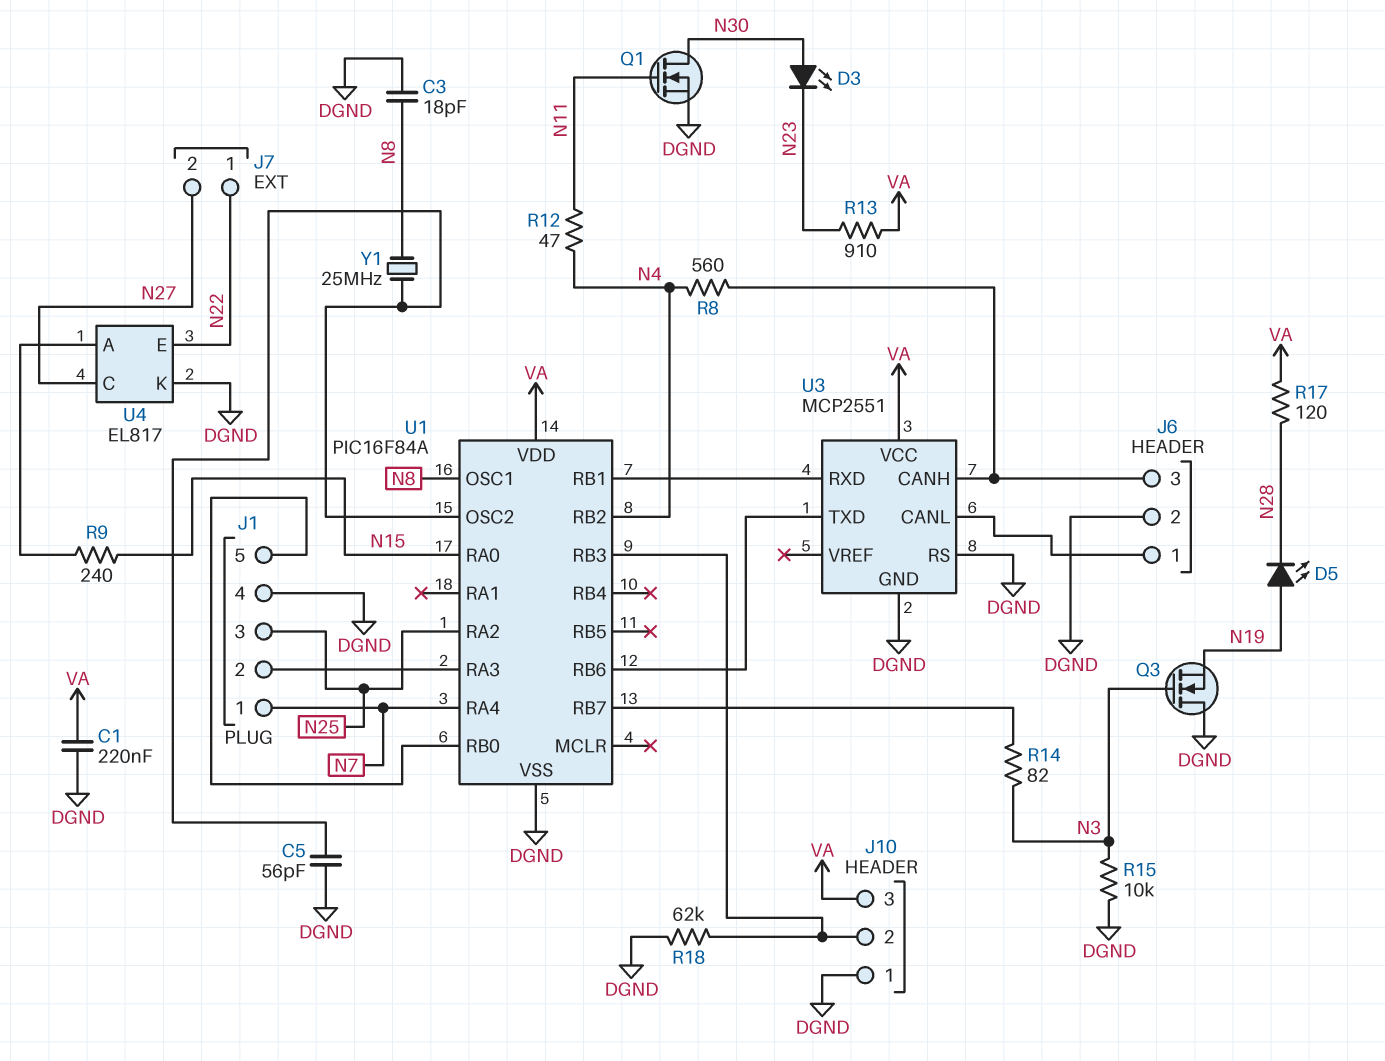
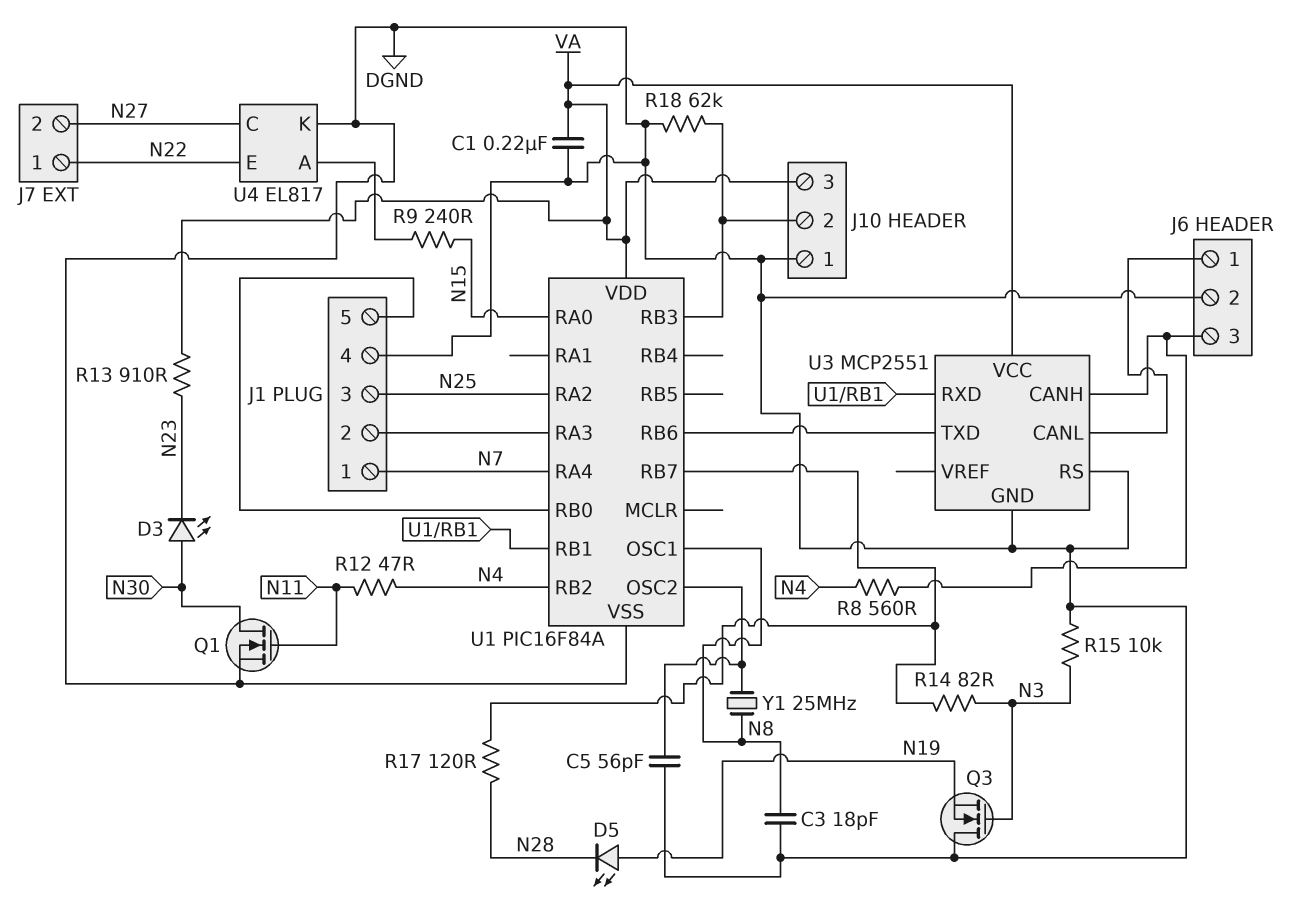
R17: 120 (N28, VA) -> 120 (N28, U1/RB7)

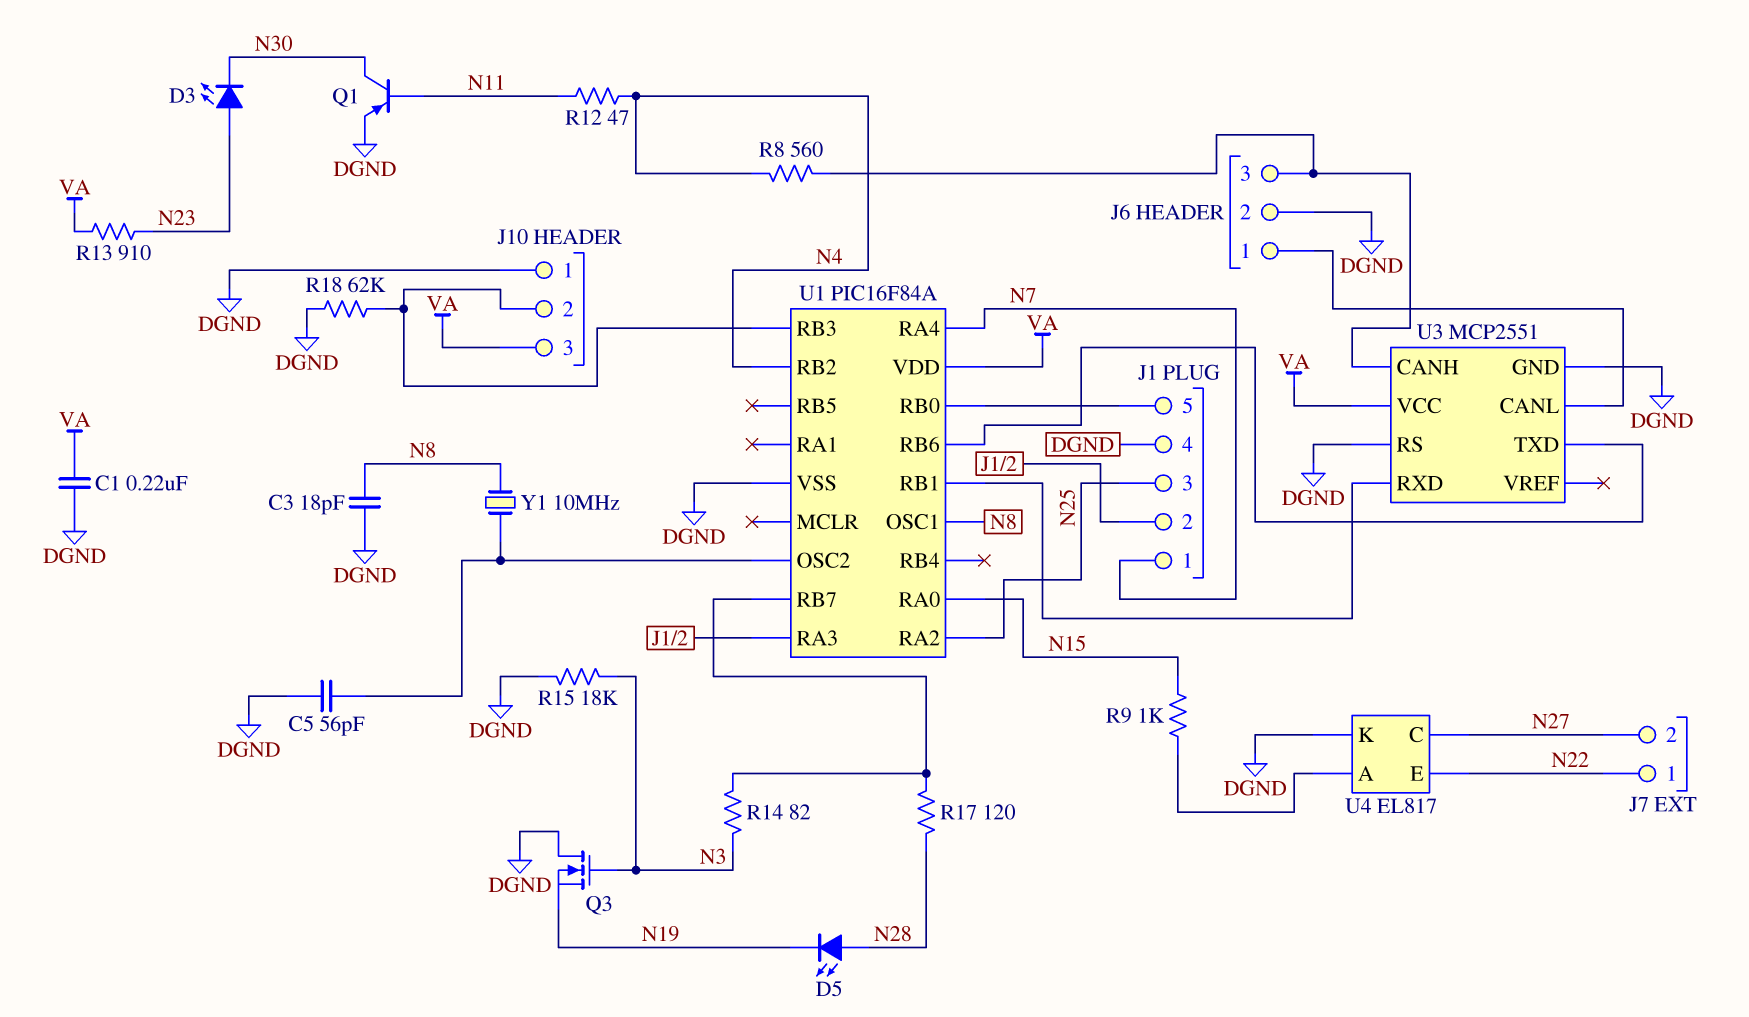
D3: LED (A N30, K N23) -> LED (A N23, K N30)
D5: LED (A N19, K N28) -> LED (A N28, K N19)
Q1: NMOS (G N11, D N30, S DGND) -> PNP (B N11, C N30, E DGND)
R9: 240 (N15, U4/A) -> 1k (N15, U4/A)
R15: 10k (DGND, N3) -> 18k (DGND, N3)
Y1: 25MHz (N8, U1/OSC2) -> 10MHz (N8, U1/OSC2)

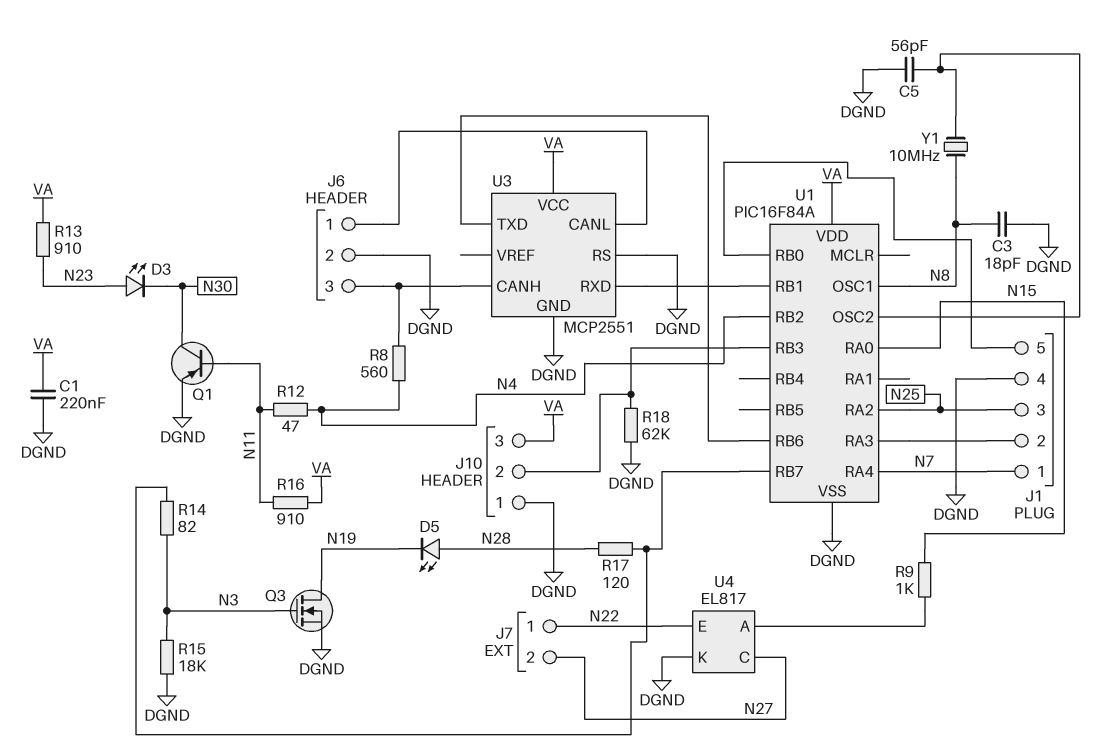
Q3: NMOS (G N3, D DGND, S N19) -> NMOS (G N3, D N19, S DGND)
R16: none -> 910 (N11, VA)

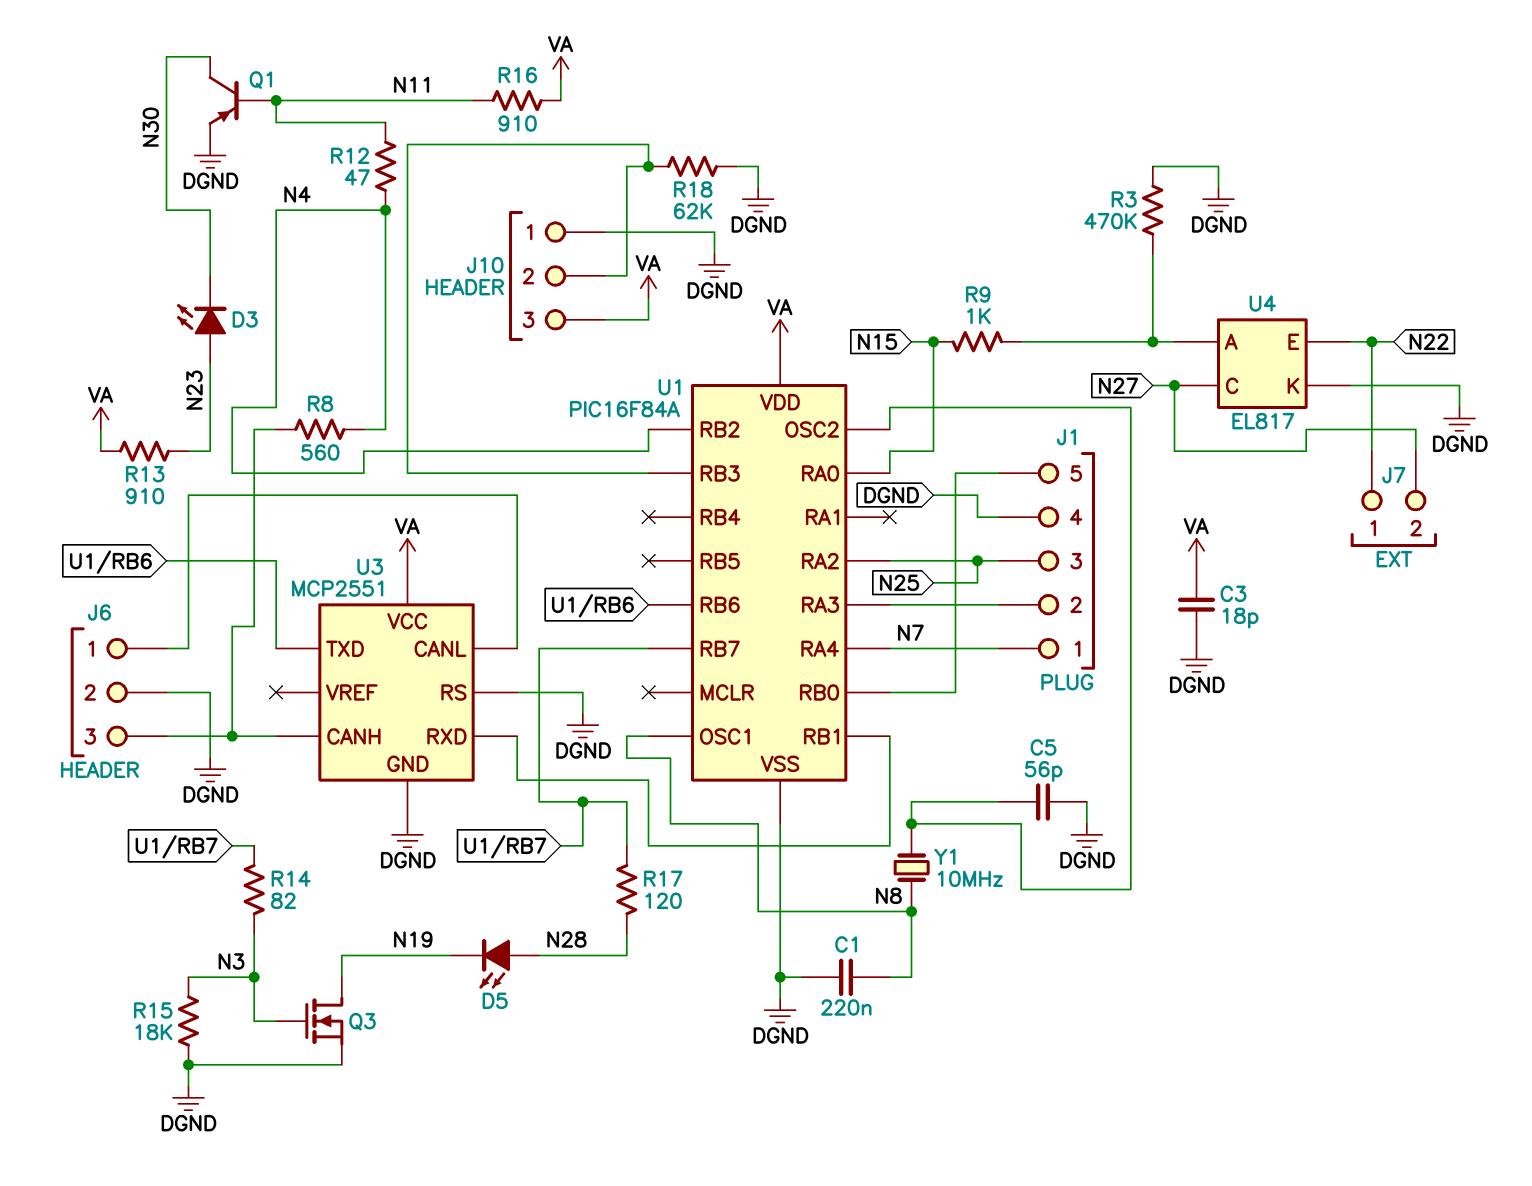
C1: 220nF (DGND, VA) -> 220nF (DGND, N8)
C3: 18pF (DGND, N8) -> 18pF (DGND, VA)
R3: none -> 470k (DGND, U4/A)

